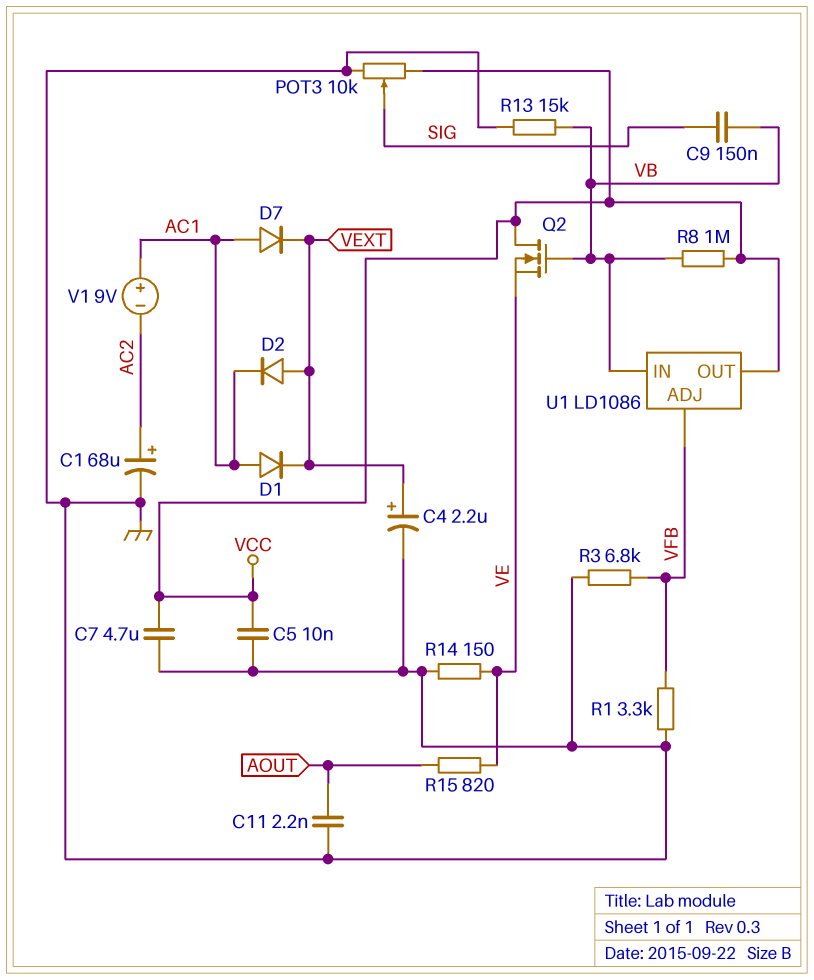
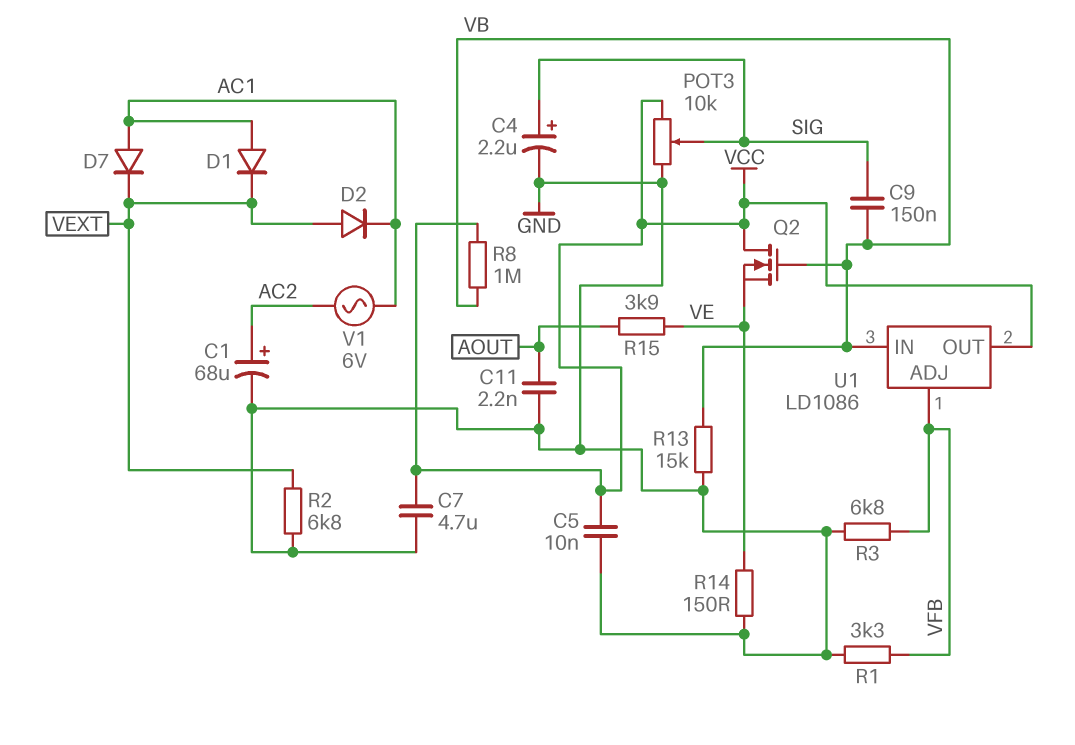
C4: 2.2uF (plus VEXT, minus GND) -> 2.2uF (plus SIG, minus GND)
R2: none -> 6.8k (GND, VEXT)
R15: 820 (AOUT, VE) -> 3.9k (AOUT, VE)
V1: 9V (plus AC1, minus AC2) -> AC 6V (AC1, AC2)

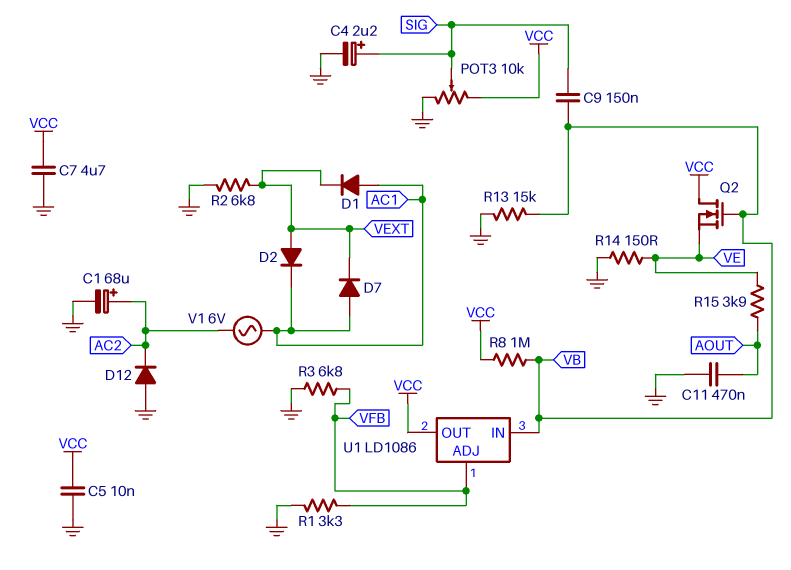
C11: 2.2nF (AOUT, GND) -> 470nF (AOUT, GND)
D12: none -> diode (A GND, K AC2)

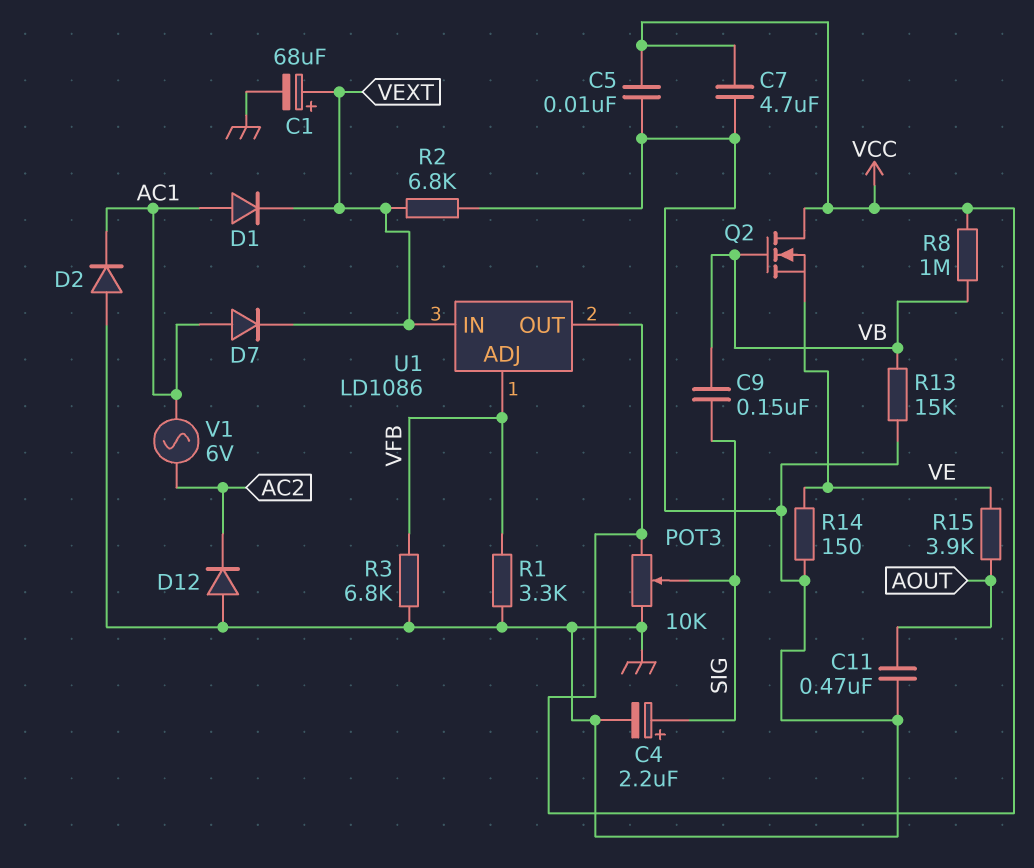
C1: 68uF (plus AC2, minus GND) -> 68uF (plus VEXT, minus GND)
D2: diode (A VEXT, K AC1) -> diode (A GND, K AC1)
U1 pin IN: VB -> VEXT

